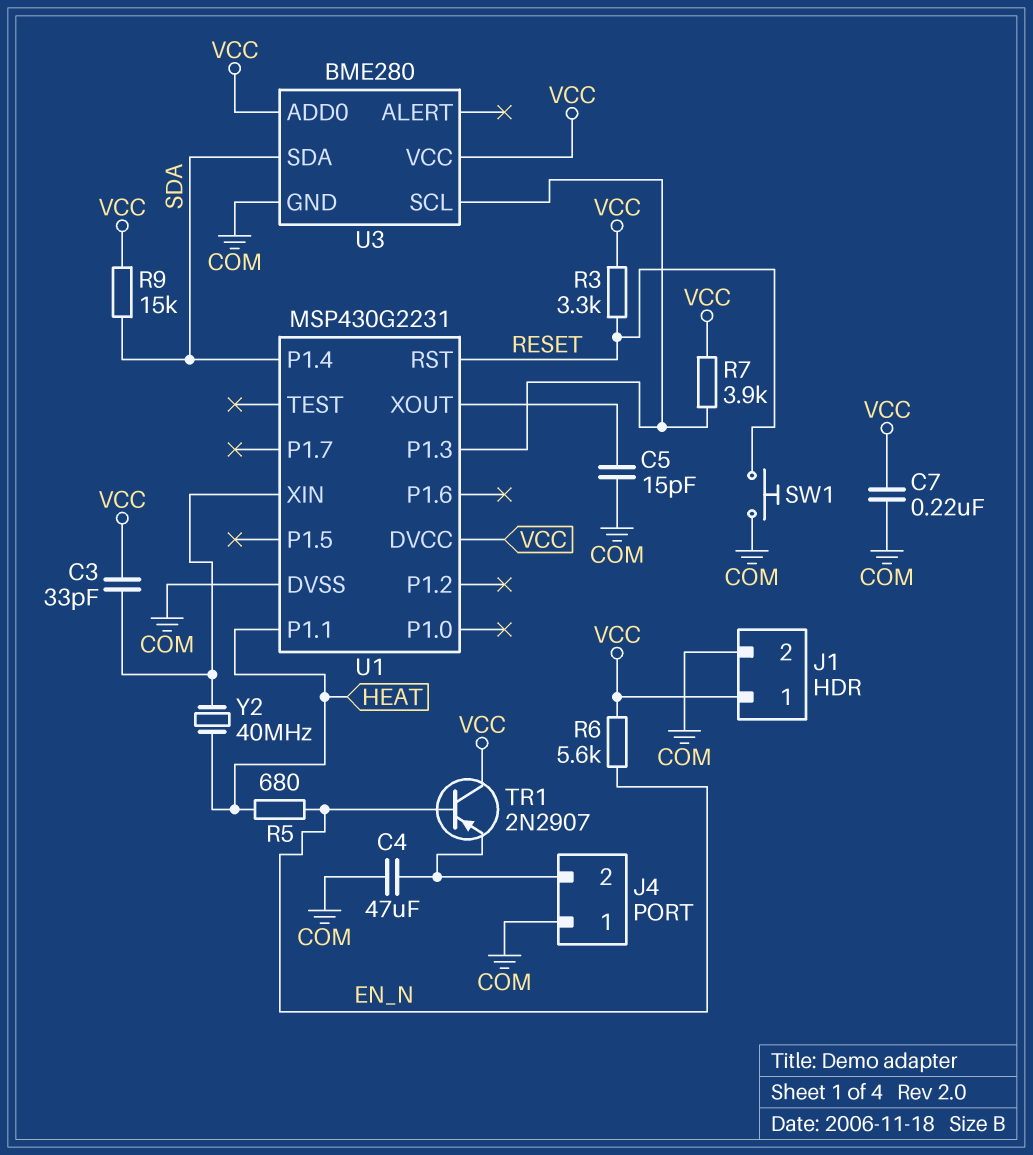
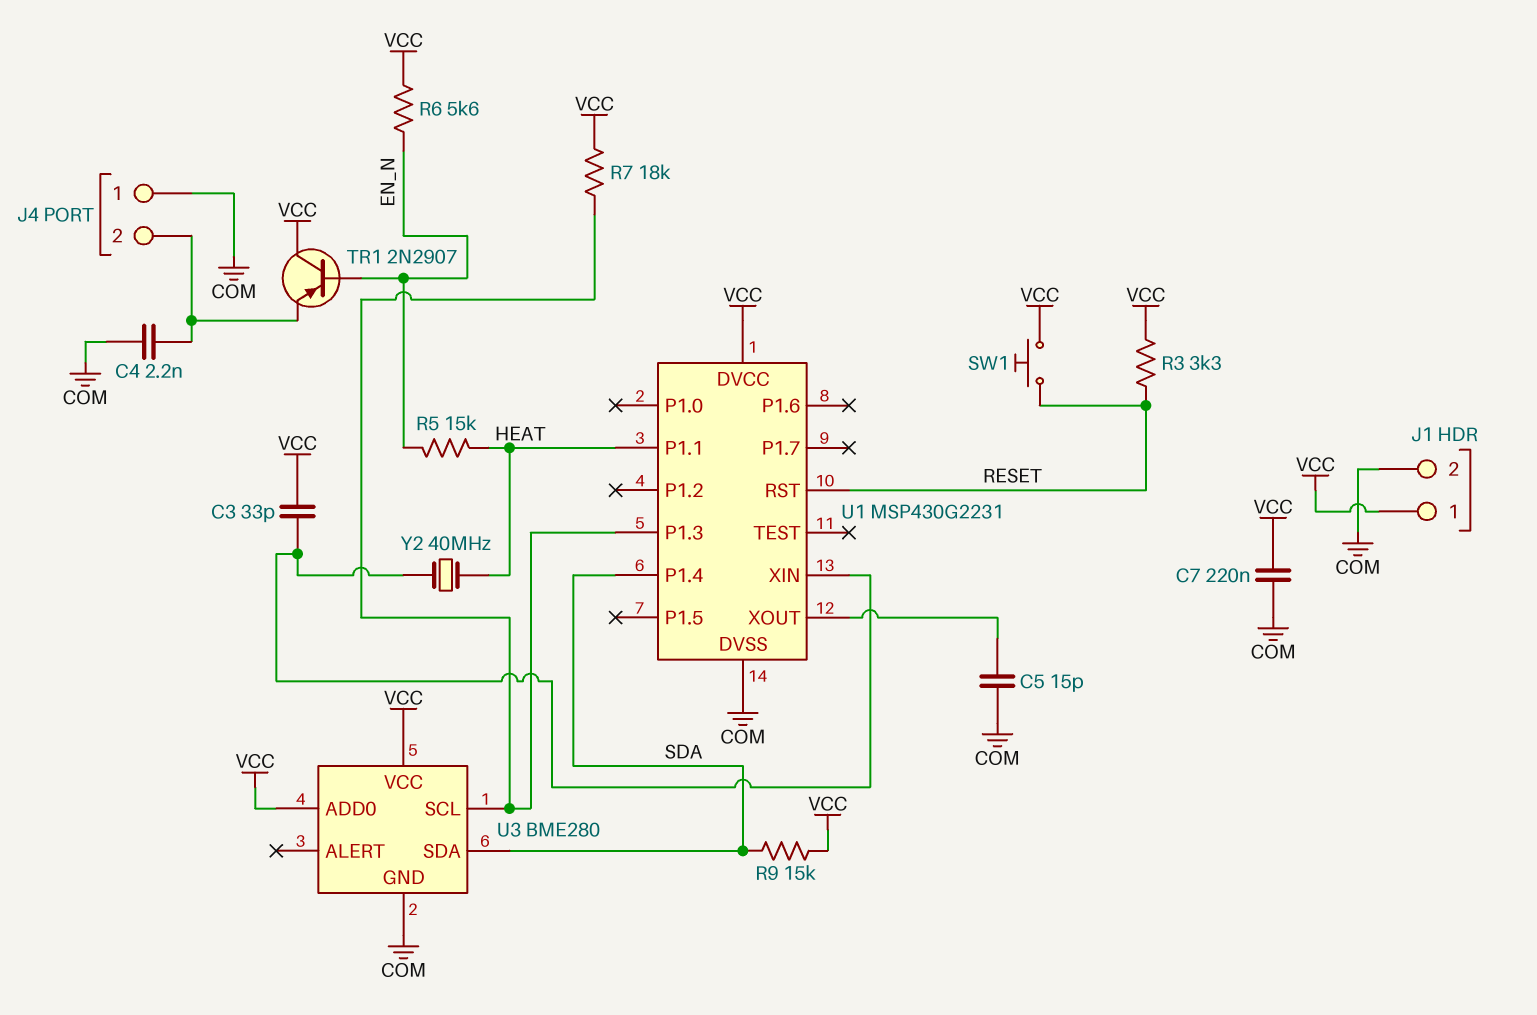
C4: 47uF (COM, J4/2) -> 2.2nF (COM, J4/2)
R5: 680 (EN_N, HEAT) -> 15k (EN_N, HEAT)
R7: 3.9k (U1/P1.3, VCC) -> 18k (U1/P1.3, VCC)
SW1: button (COM, RESET) -> button (RESET, VCC)

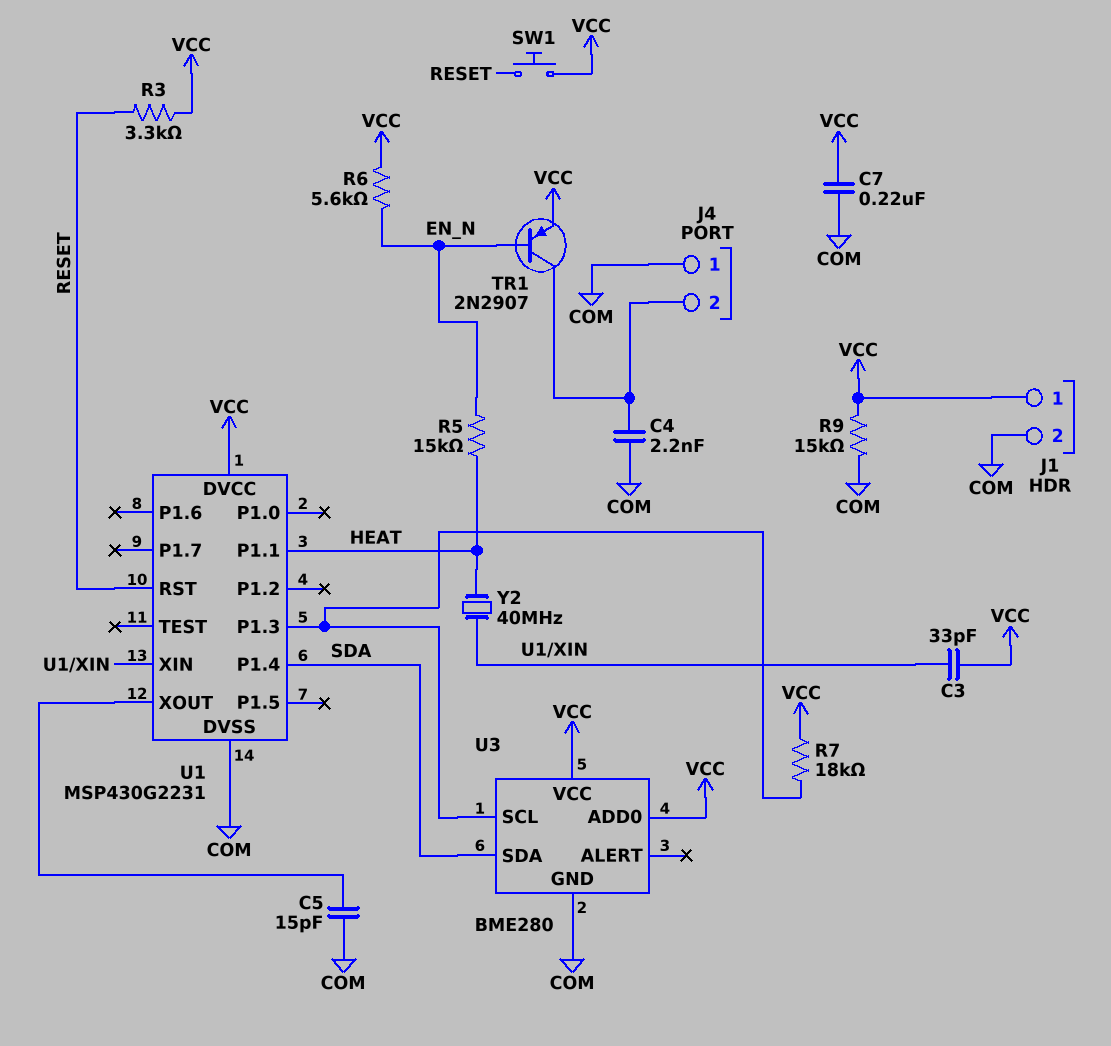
R9: 15k (SDA, VCC) -> 15k (COM, VCC)
TR1: PNP 2N2907 (B EN_N, C VCC, E J4/2) -> PNP 2N2907 (B EN_N, C J4/2, E VCC)

